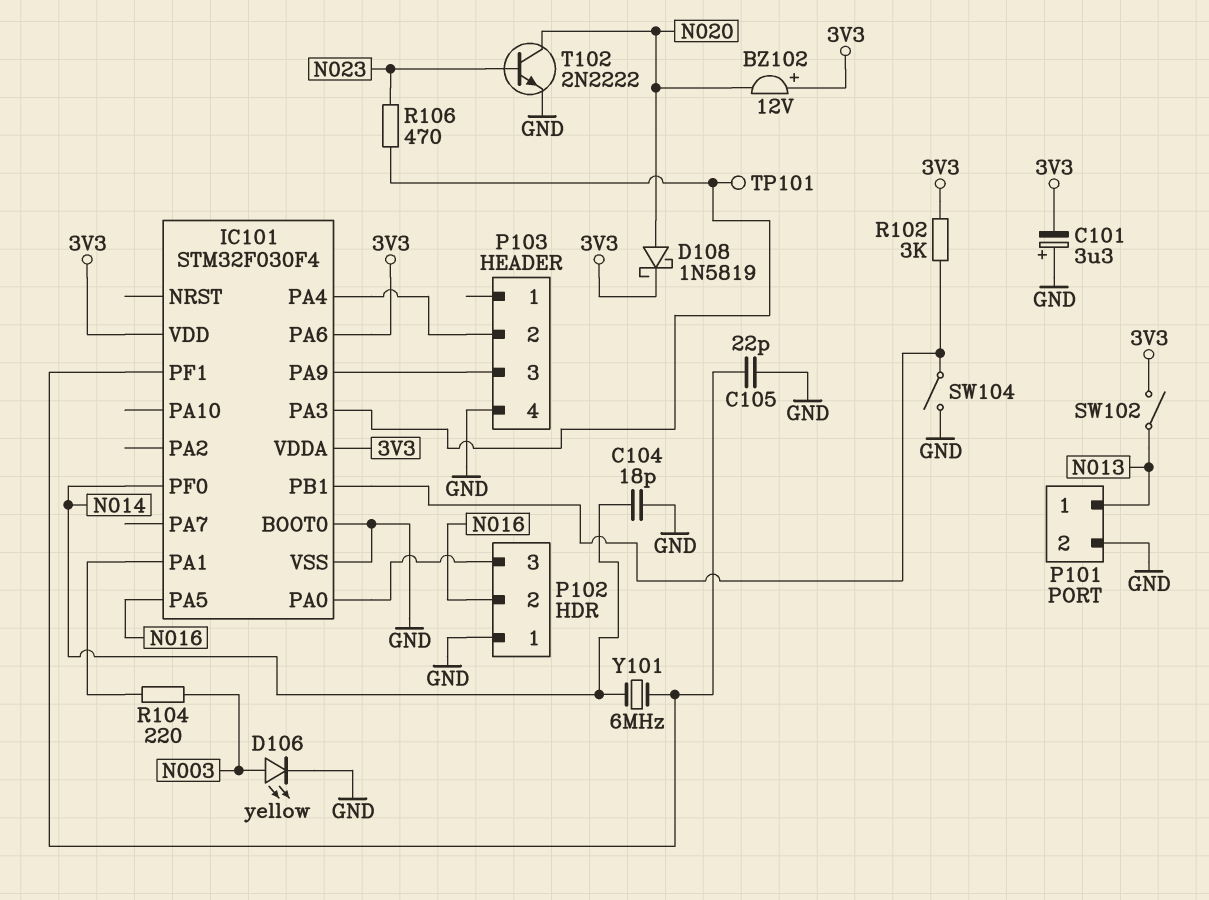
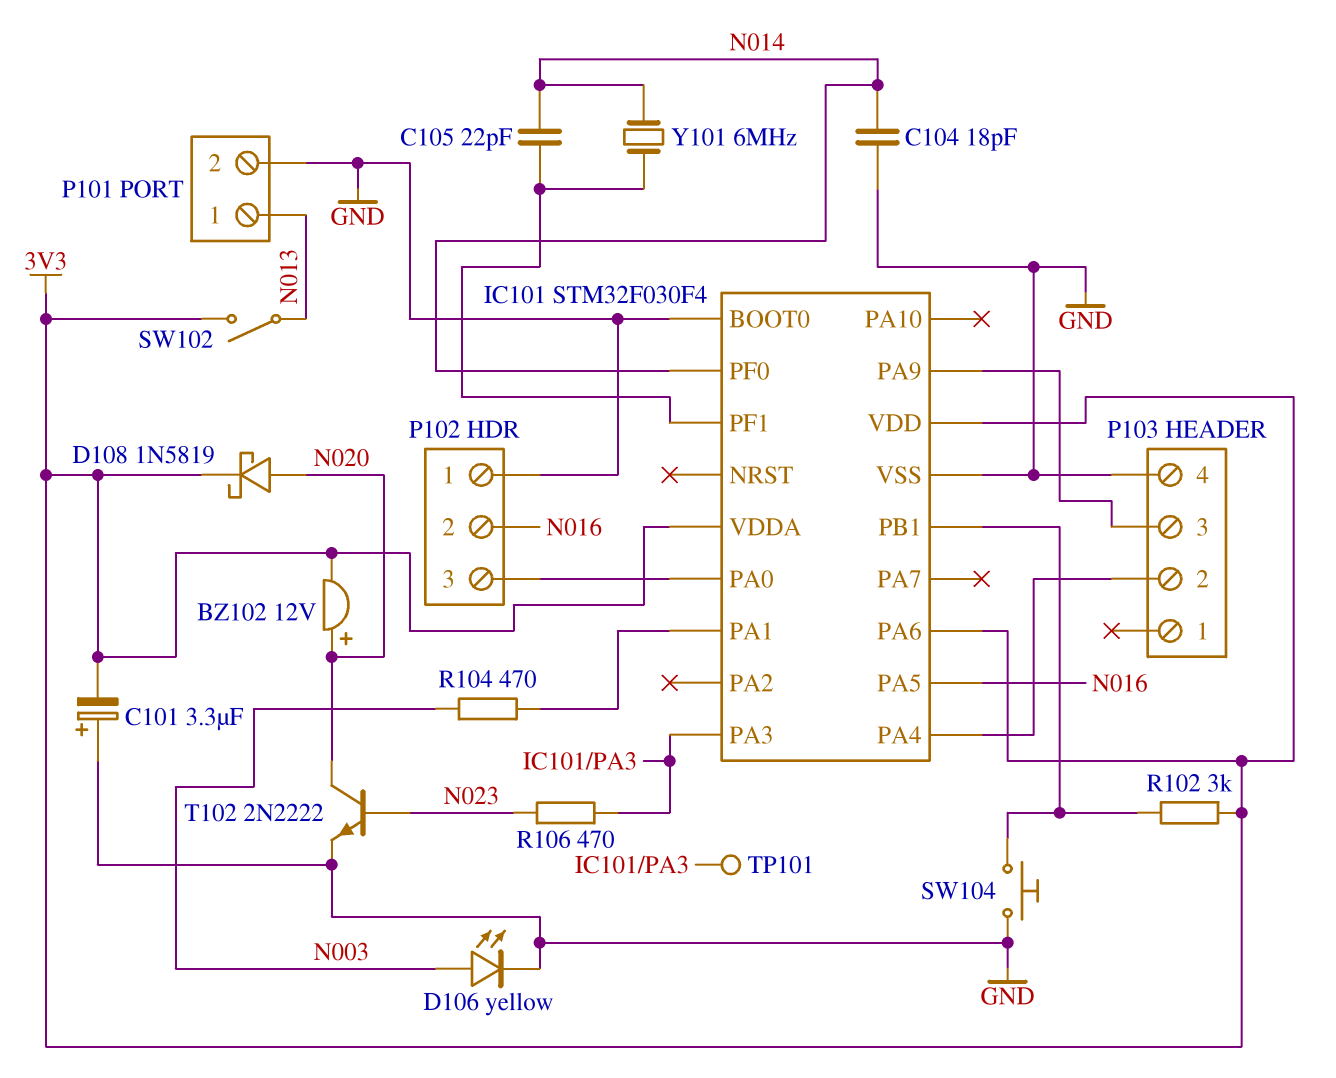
BZ102: buzzer 12V (plus 3V3, minus N020) -> buzzer 12V (plus N020, minus 3V3)
C105: 22pF (GND, IC101/PF1) -> 22pF (IC101/PF1, N014)
R104: 220 (IC101/PA1, N003) -> 470 (IC101/PA1, N003)
SW104: switch (GND, IC101/PB1) -> button (GND, IC101/PB1)

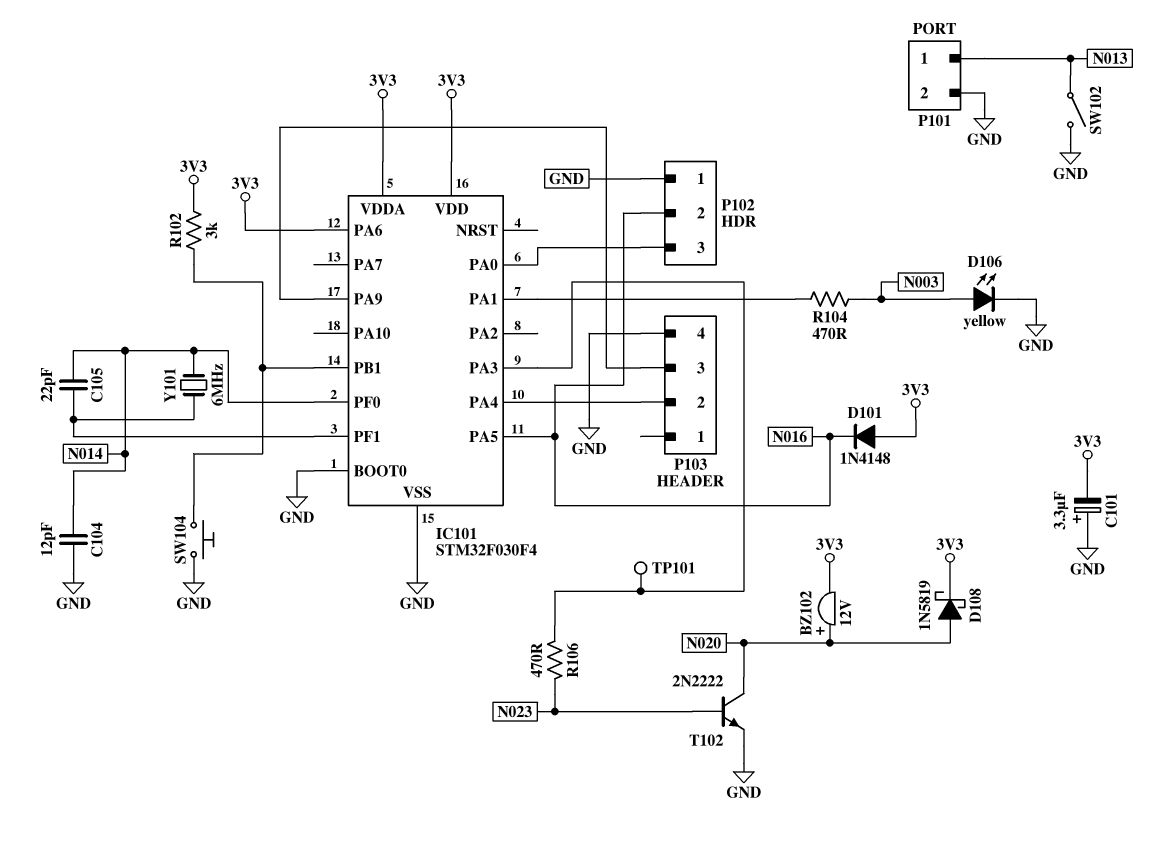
C104: 18pF (GND, N014) -> 12pF (GND, N014)
D101: none -> diode 1N4148 (A 3V3, K N016)
SW102: switch (3V3, N013) -> switch (GND, N013)

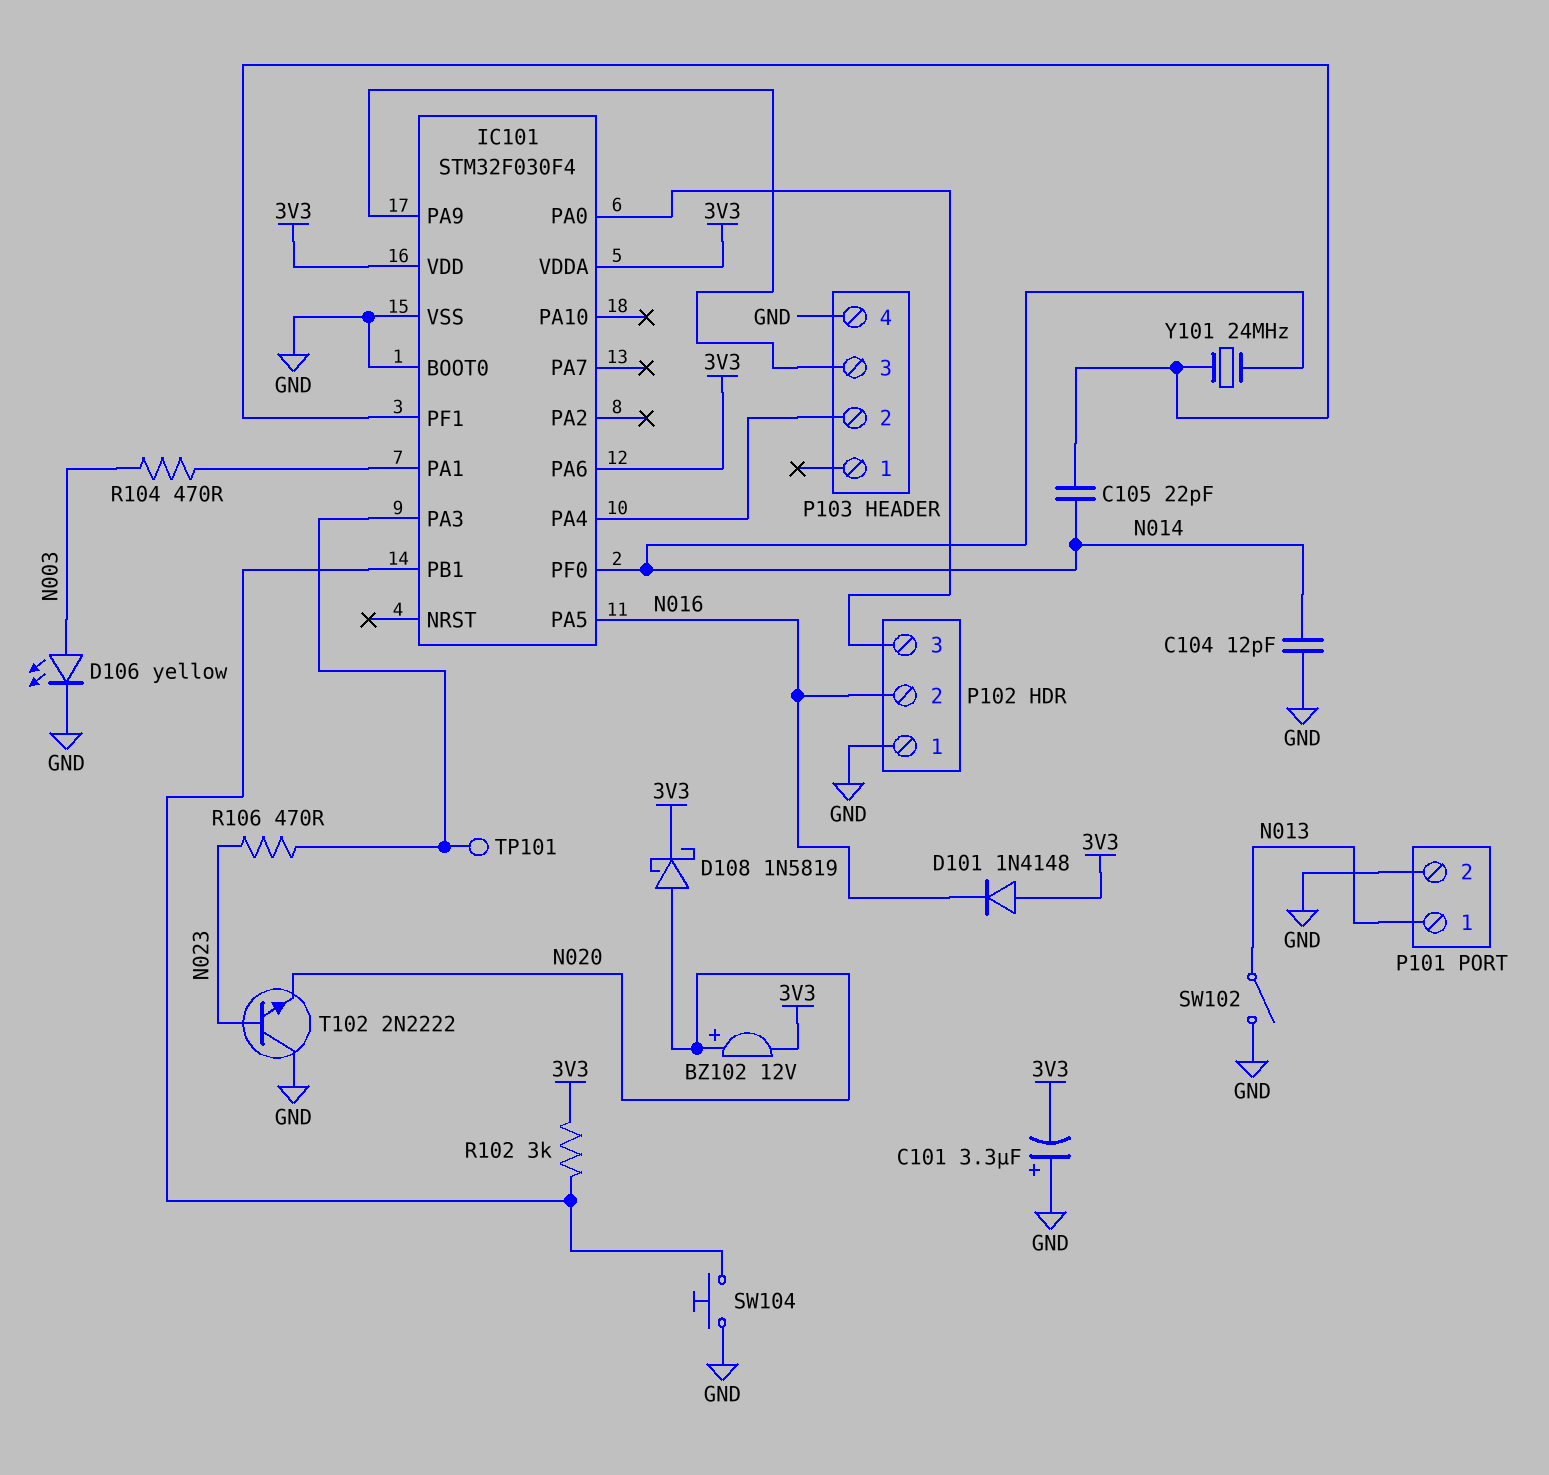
T102: NPN 2N2222 (B N023, C N020, E GND) -> NPN 2N2222 (B N023, C GND, E N020)
Y101: 6MHz (IC101/PF1, N014) -> 24MHz (IC101/PF1, N014)

